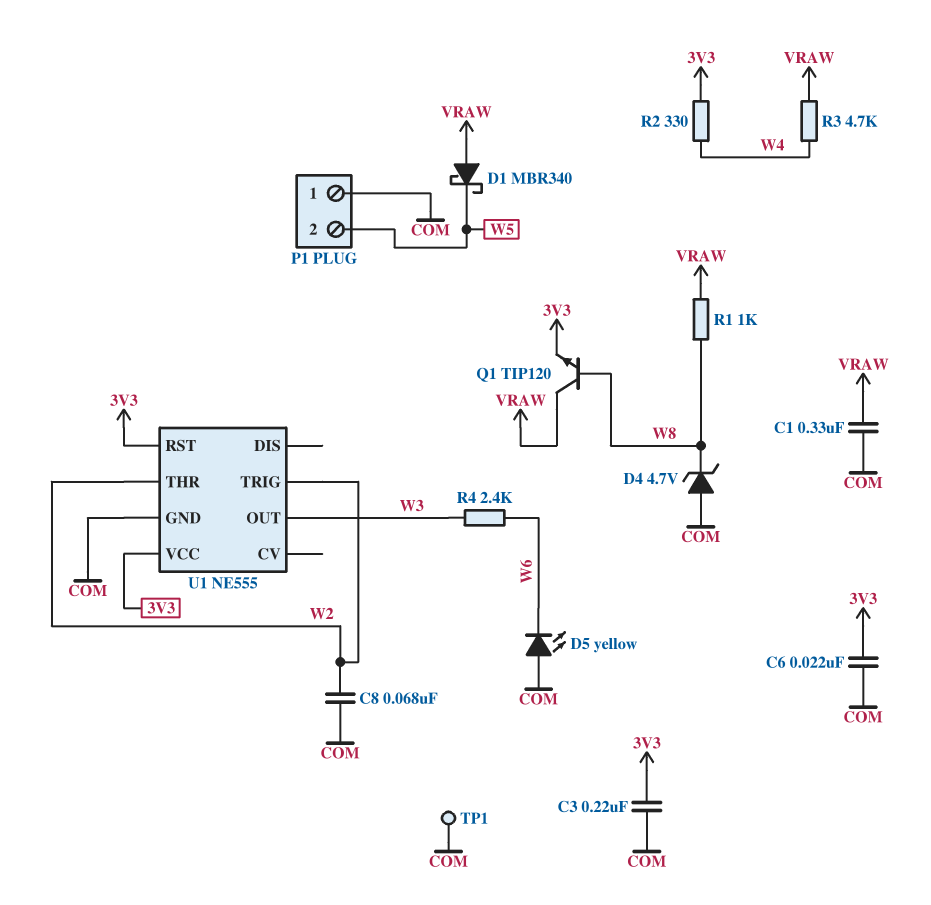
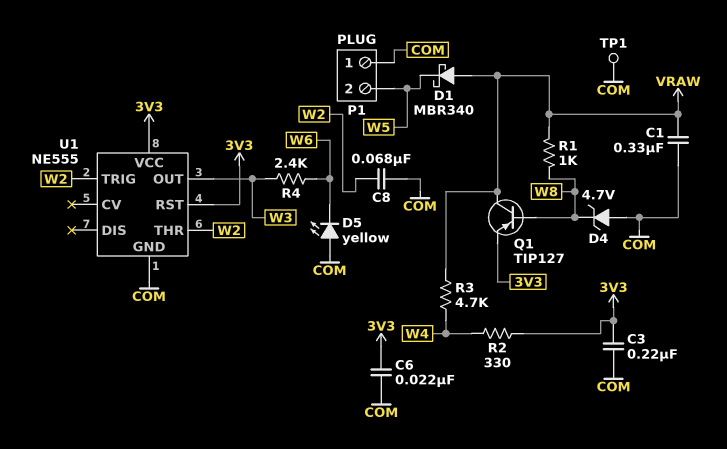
Q1: NPN TIP120 (B W8, C VRAW, E 3V3) -> PNP TIP127 (B W8, C VRAW, E 3V3)

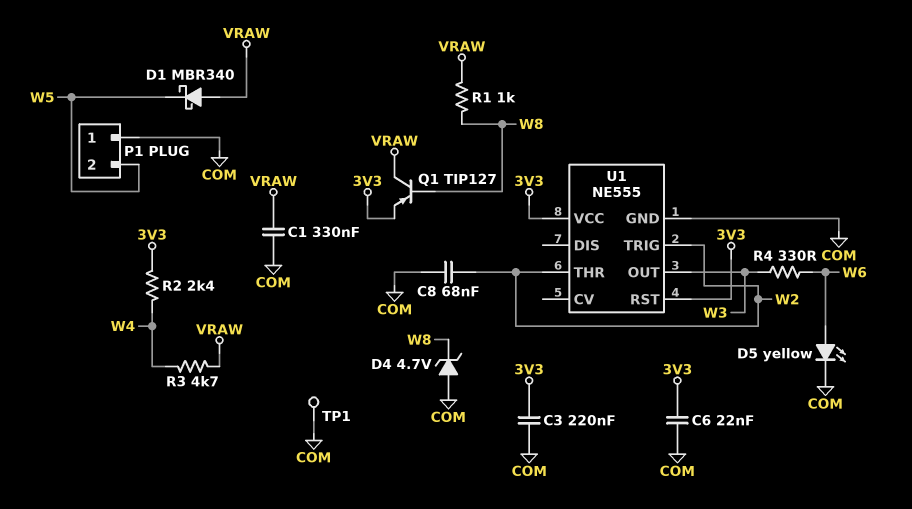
D5: LED yellow (A COM, K W6) -> LED yellow (A W6, K COM)
R2: 330 (3V3, W4) -> 2.4k (3V3, W4)
R4: 2.4k (W3, W6) -> 330 (W3, W6)

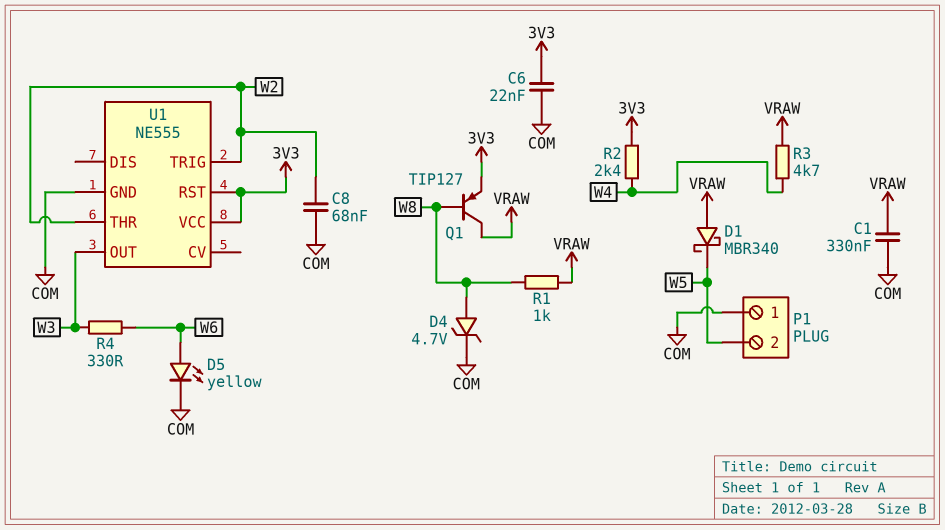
C3: 220nF (3V3, COM) -> none
D4: zener 4.7V (A COM, K W8) -> zener 4.7V (A W8, K COM)
TP1: test point (COM) -> none

